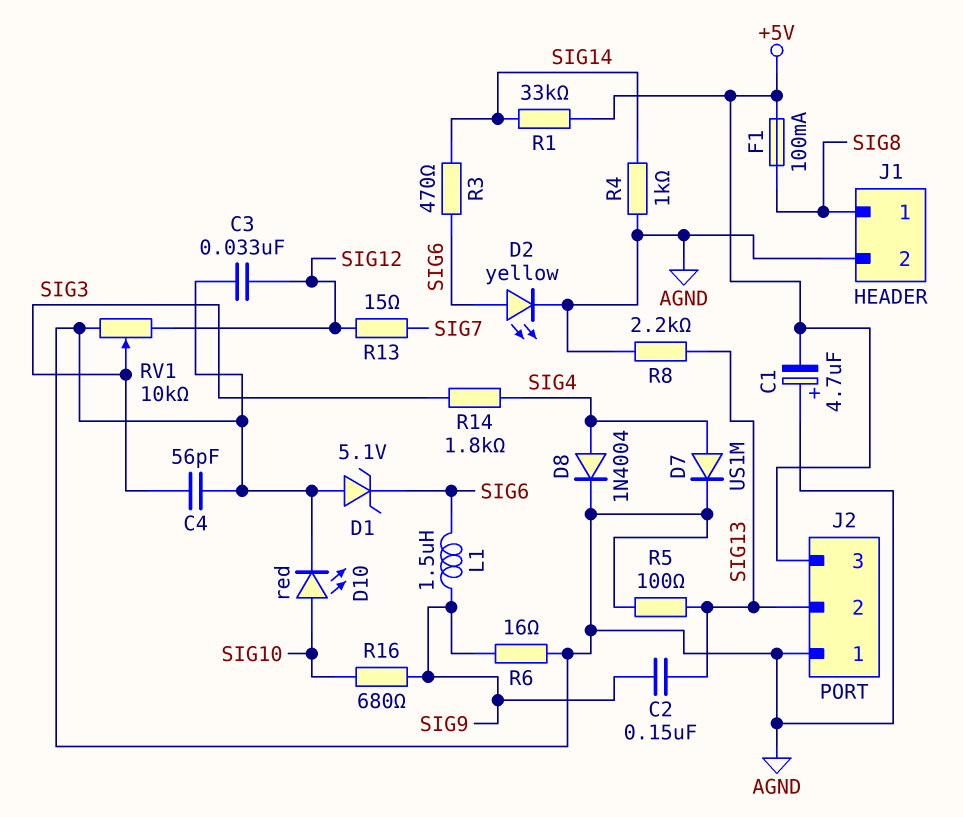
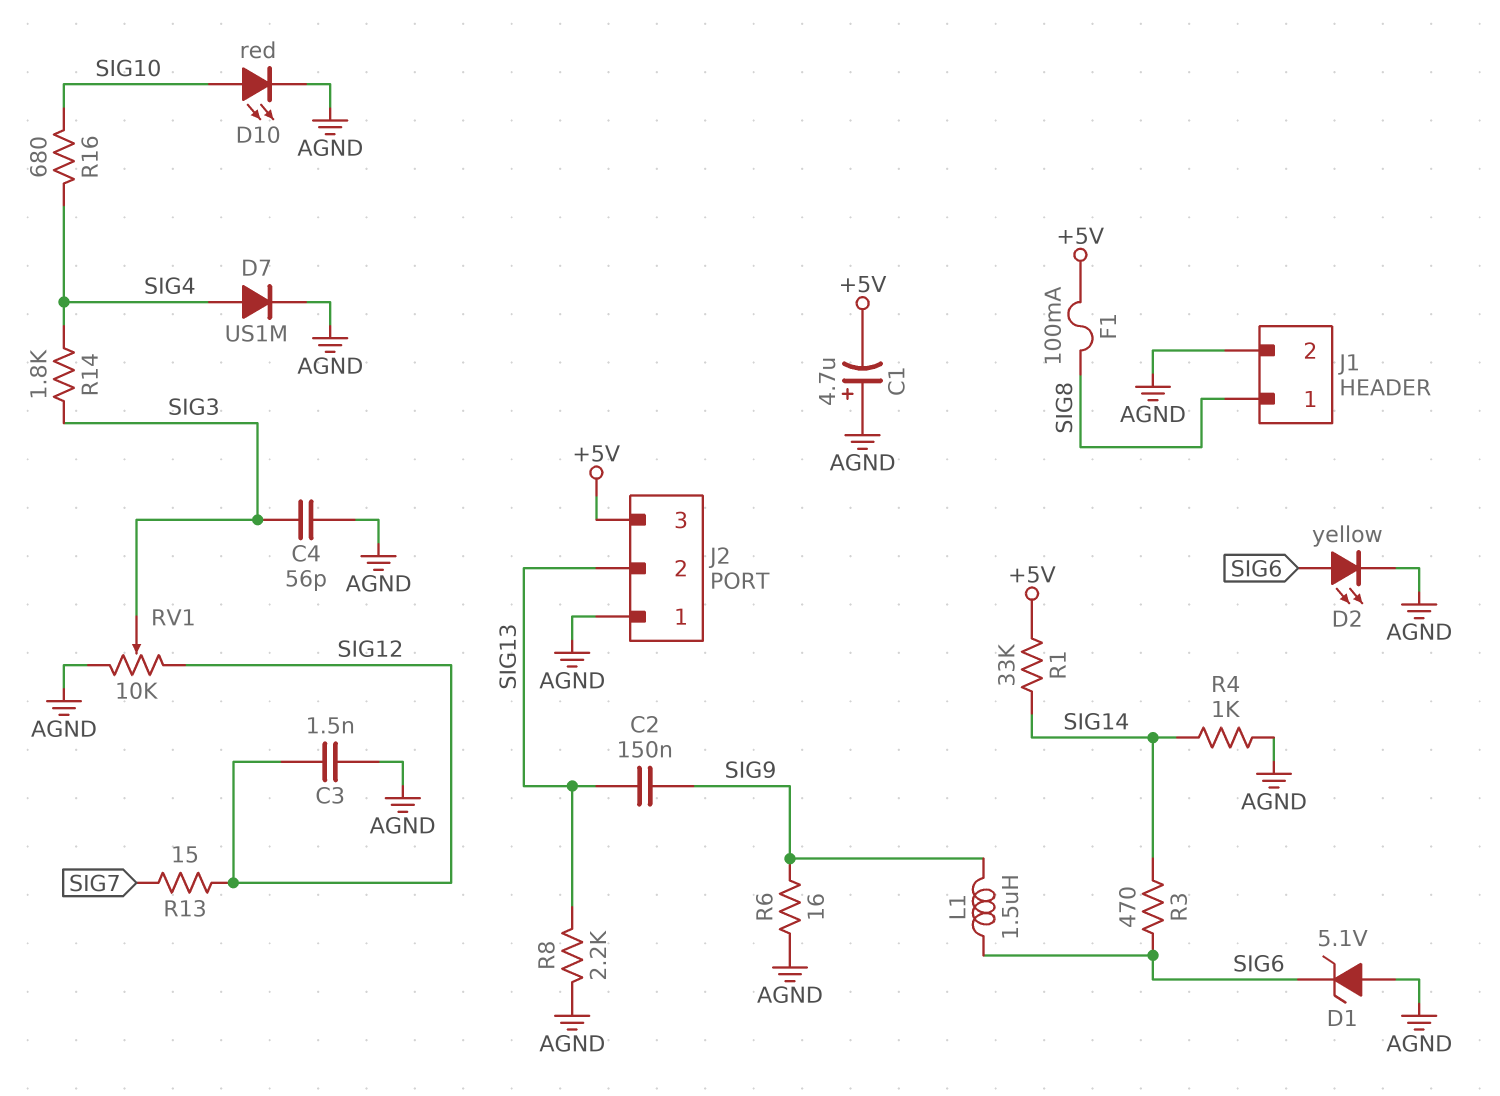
C3: 33nF (AGND, SIG12) -> 1.5nF (AGND, SIG12)
D8: diode 1N4004 (A SIG4, K AGND) -> none
R5: 100 (AGND, SIG13) -> none
R16: 680 (SIG9, SIG10) -> 680 (SIG4, SIG10)

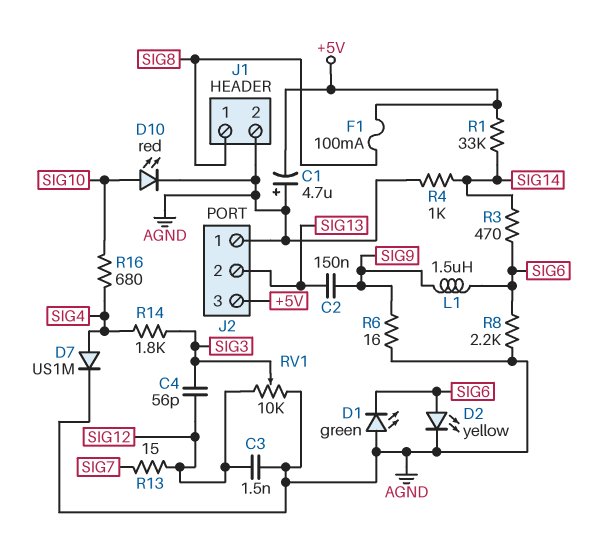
C4: 56pF (AGND, SIG3) -> 56pF (SIG3, SIG12)
D1: zener 5.1V (A AGND, K SIG6) -> LED green (A AGND, K SIG6)
R8: 2.2k (AGND, SIG13) -> 2.2k (AGND, SIG6)

